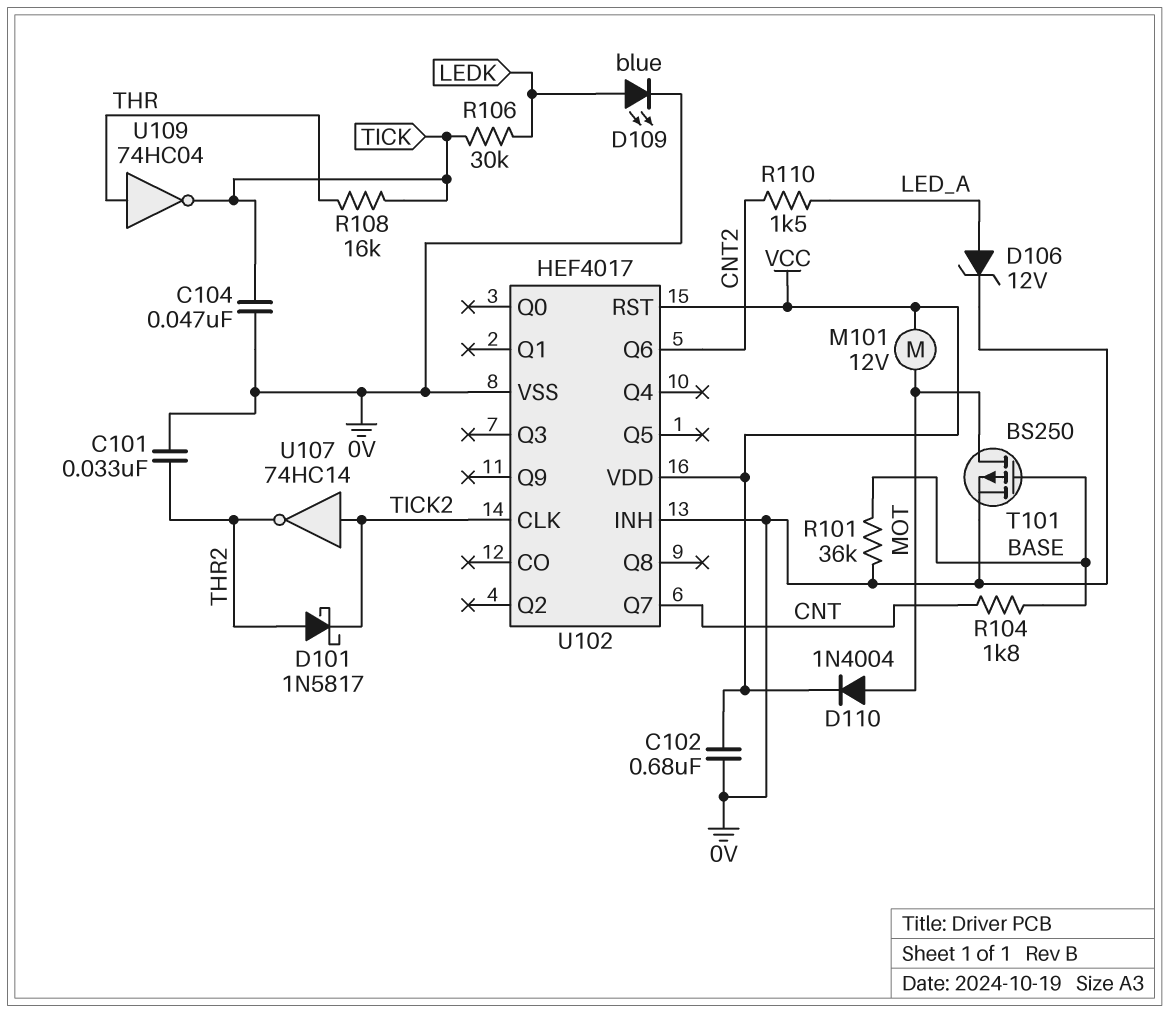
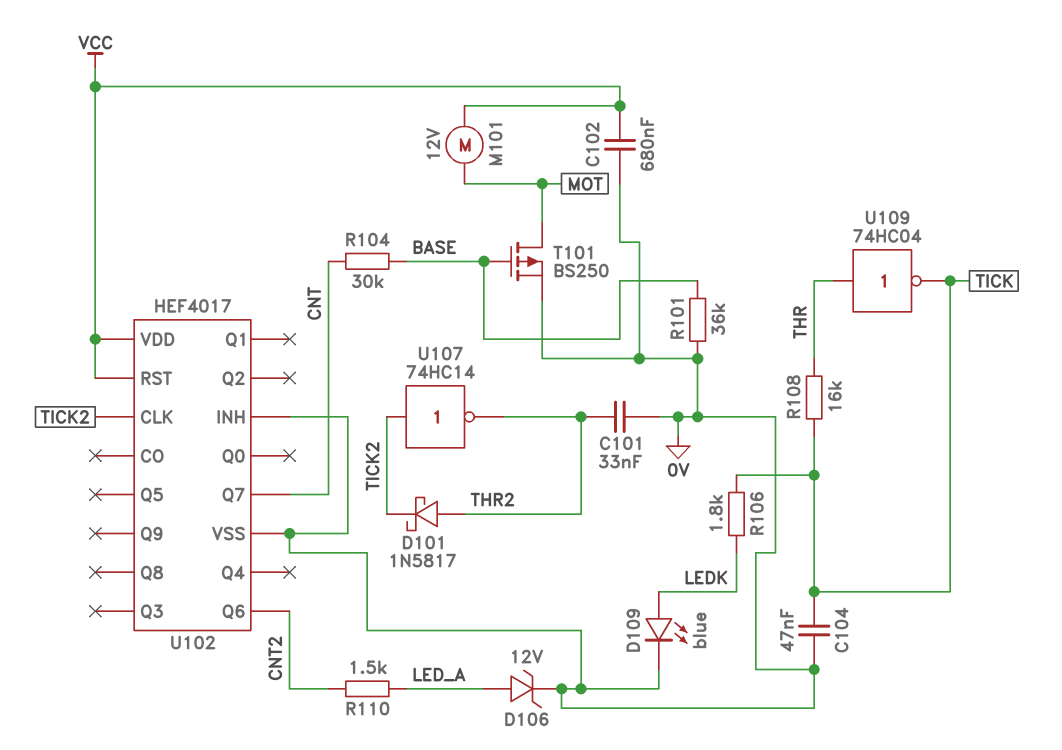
D110: diode 1N4004 (A MOT, K VCC) -> none
R104: 1.8k (BASE, CNT) -> 30k (BASE, CNT)
R106: 30k (LEDK, TICK) -> 1.8k (LEDK, TICK)

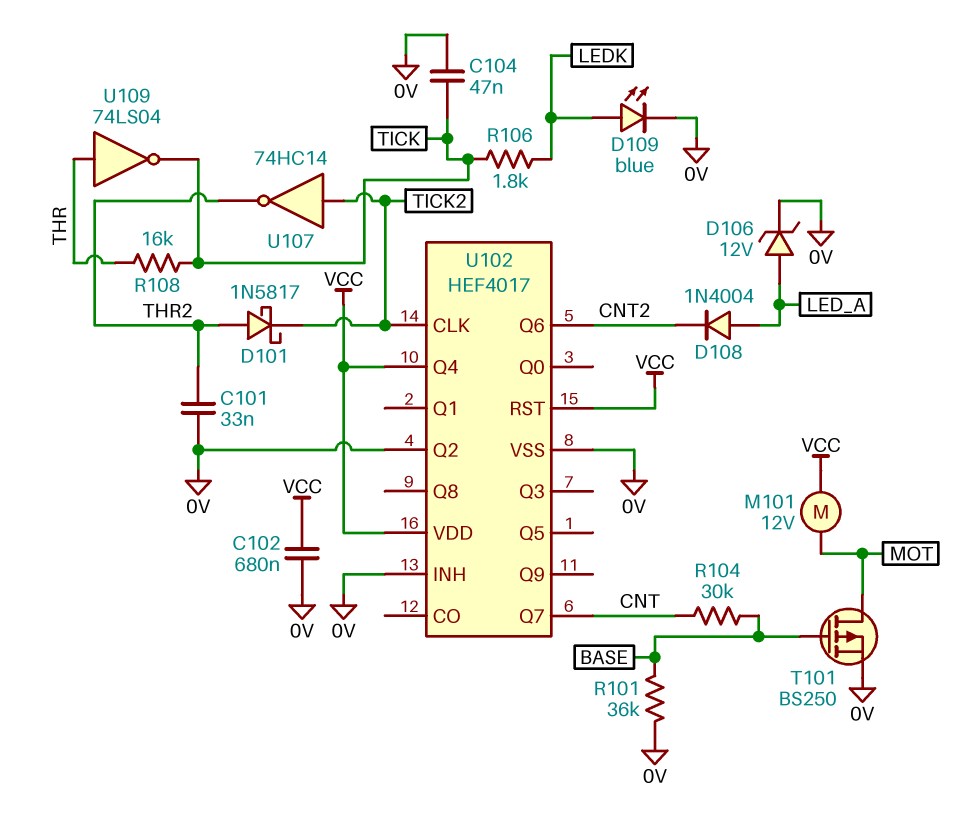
D108: none -> diode 1N4004 (A LED_A, K CNT2)
R110: 1.5k (CNT2, LED_A) -> none
U102 pin Q2: none -> 0V
U102 pin Q4: none -> VCC
U109: NOT 74HC04 (in THR, out TICK) -> NOT 74LS04 (in THR, out TICK)

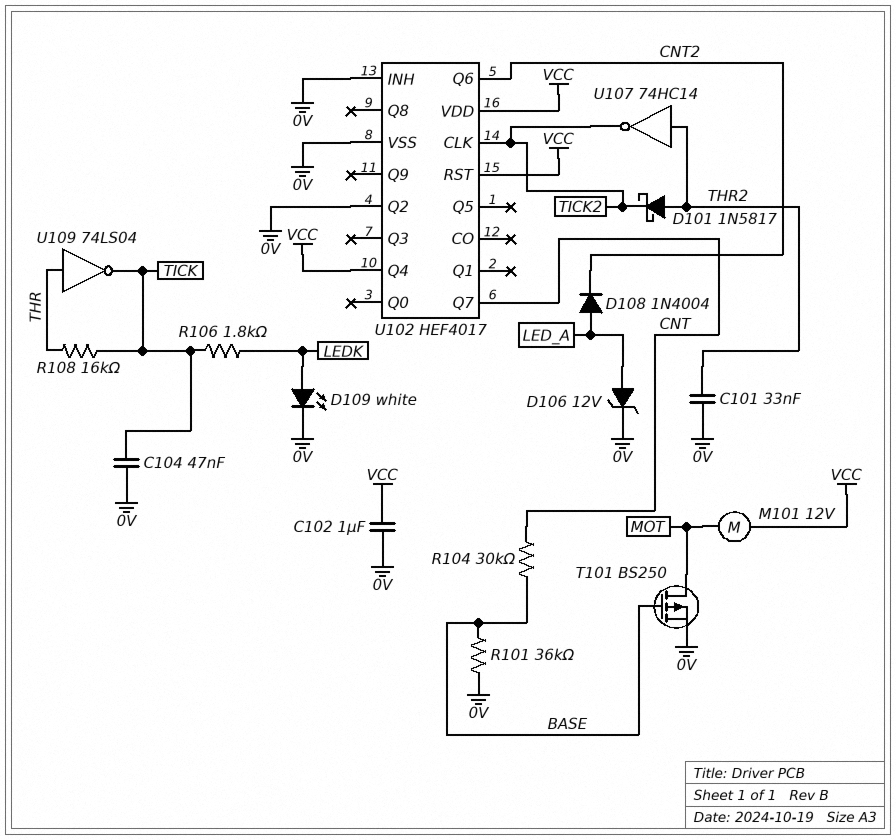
C102: 680nF (0V, VCC) -> 1uF (0V, VCC)
D109: LED blue (A LEDK, K 0V) -> LED white (A LEDK, K 0V)
U107: NOT 74HC14 (in TICK2, out THR2) -> NOT 74HC14 (in THR2, out TICK2)

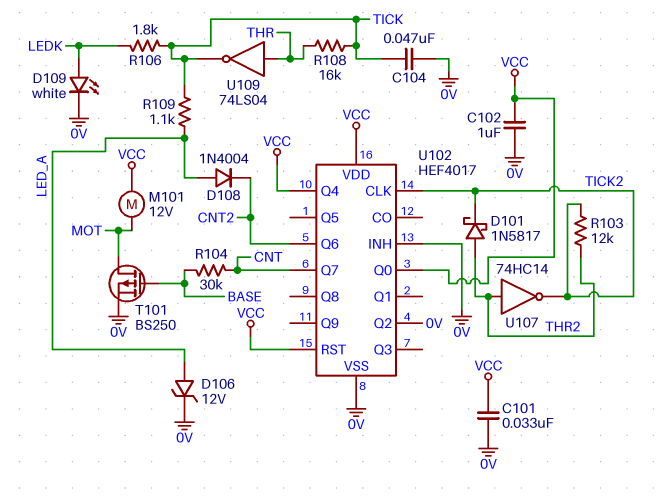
C101: 33nF (0V, THR2) -> 33nF (0V, VCC)
R101: 36k (0V, BASE) -> none
R103: none -> 12k (THR2, TICK2)
R109: none -> 1.1k (LED_A, TICK)
U102 pin Q0: none -> VCC

